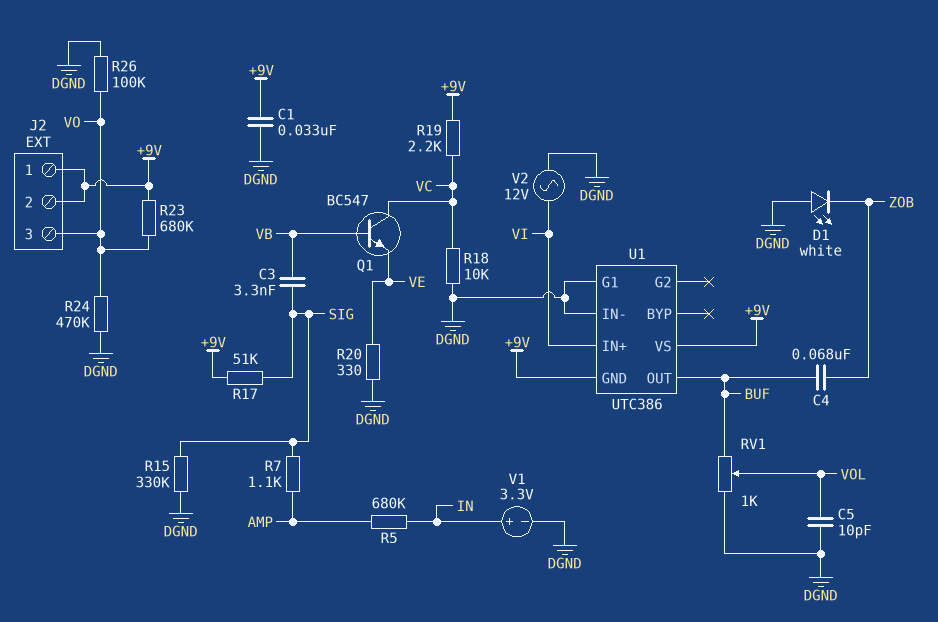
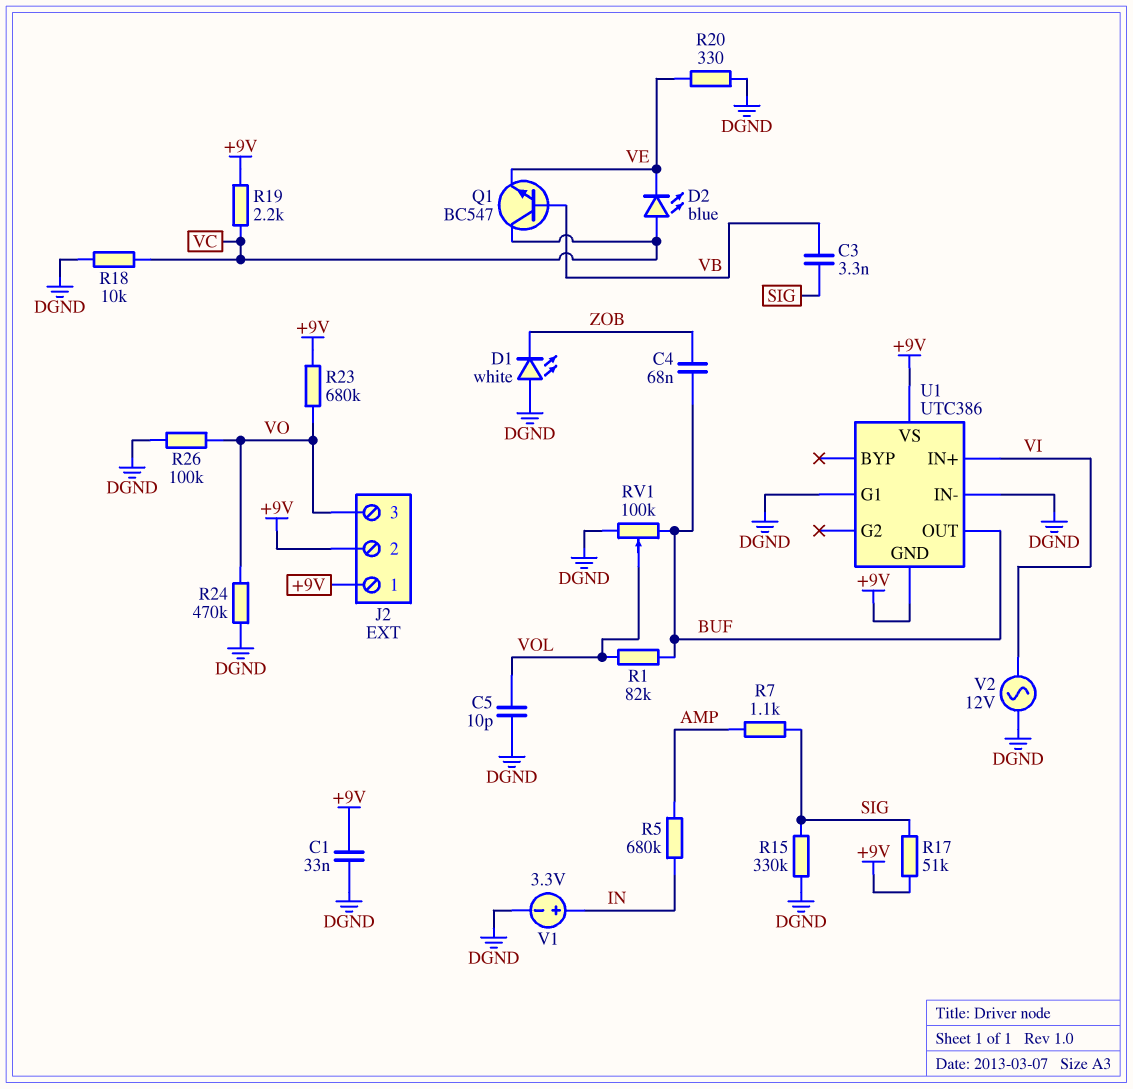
D2: none -> LED blue (A VC, K VE)
R1: none -> 82k (BUF, VOL)
RV1: 1k (BUF, DGND, wiper VOL) -> 100k (BUF, DGND, wiper VOL)

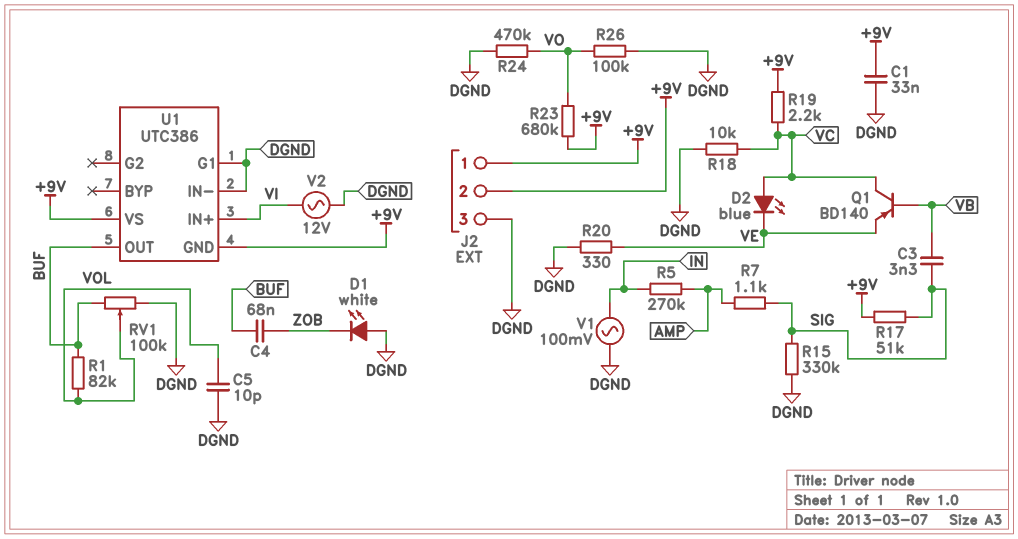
J2 pin 3: VO -> DGND
Q1: NPN BC547 (B VB, C VC, E VE) -> PNP BD140 (B VB, C VC, E VE)
R5: 680k (AMP, IN) -> 270k (AMP, IN)
V1: 3.3V (plus IN, minus DGND) -> AC 100mV (DGND, IN)

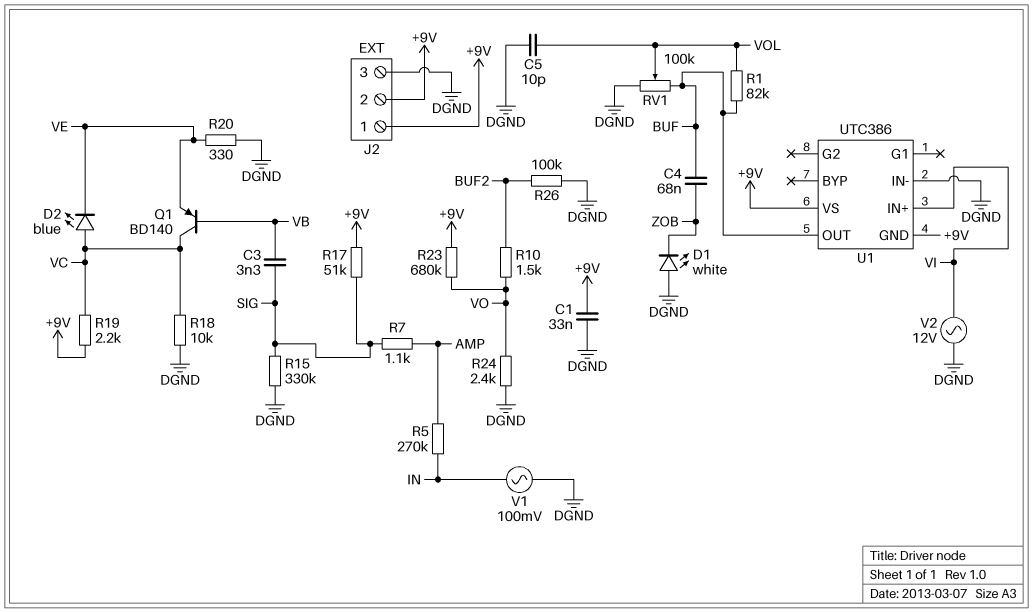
R10: none -> 1.5k (BUF2, VO)
R24: 470k (DGND, VO) -> 2.4k (DGND, VO)
R26: 100k (DGND, VO) -> 100k (BUF2, DGND)
U1 pin G1: DGND -> none

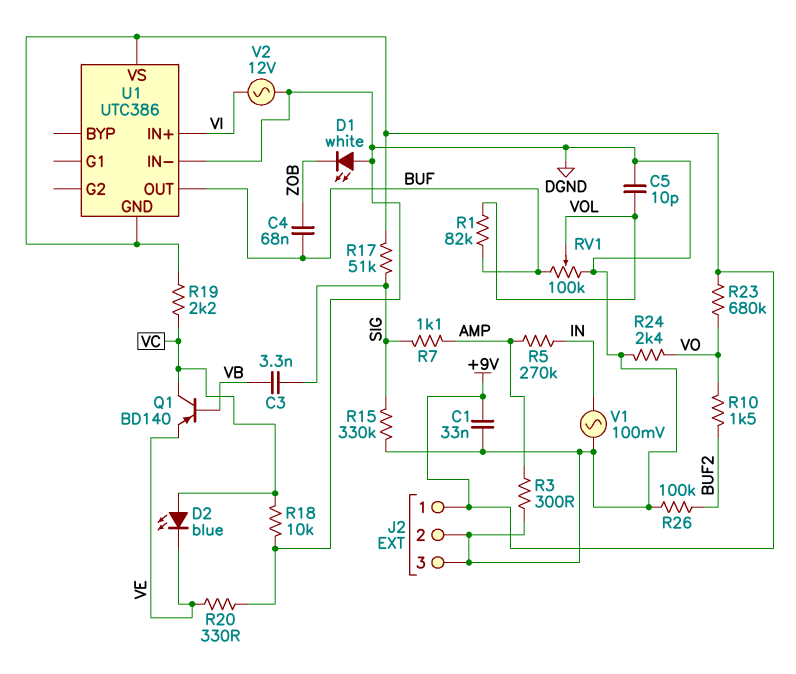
J2 pin 2: +9V -> DGND
R3: none -> 300 (AMP, DGND)

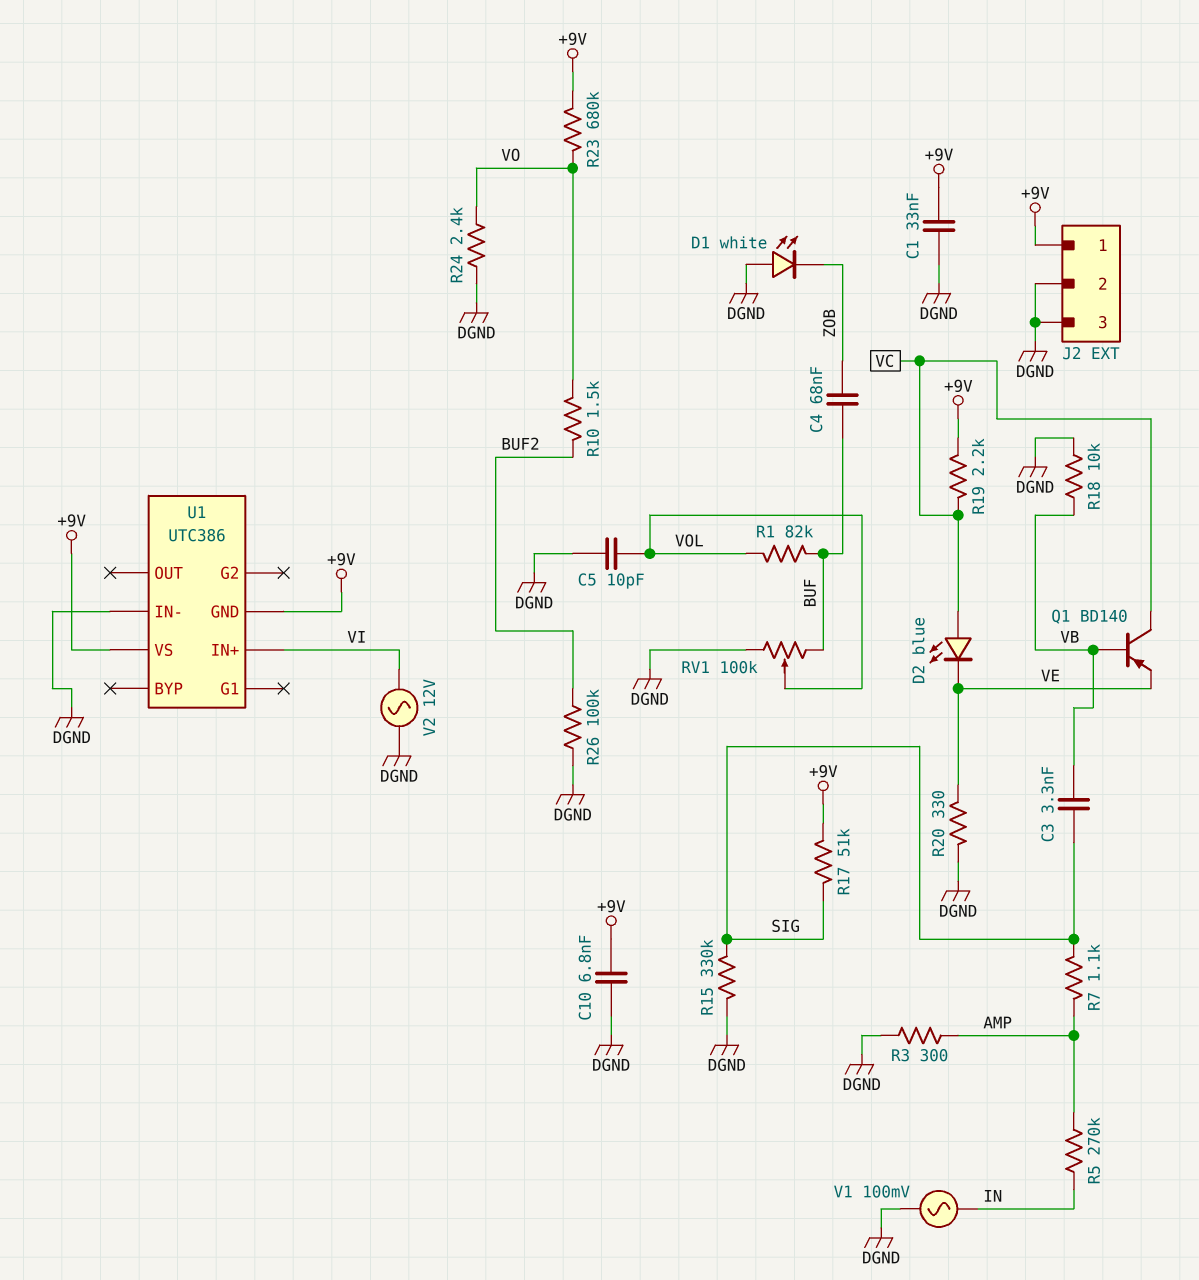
C10: none -> 6.8nF (+9V, DGND)
R18: 10k (DGND, VC) -> 10k (DGND, VB)
U1 pin OUT: BUF -> none

